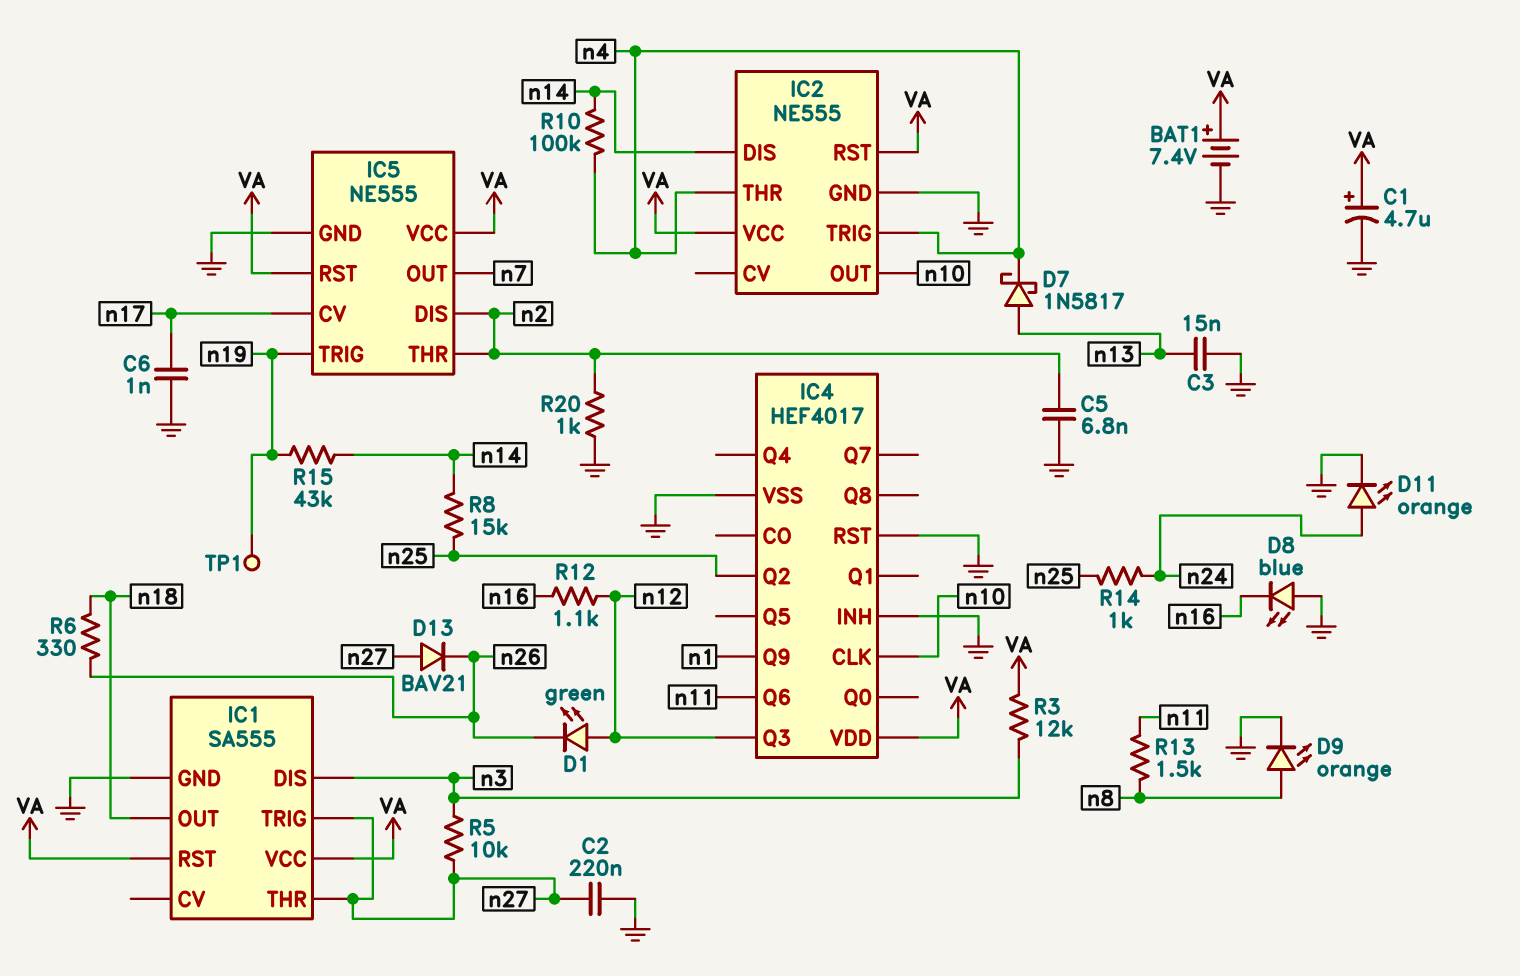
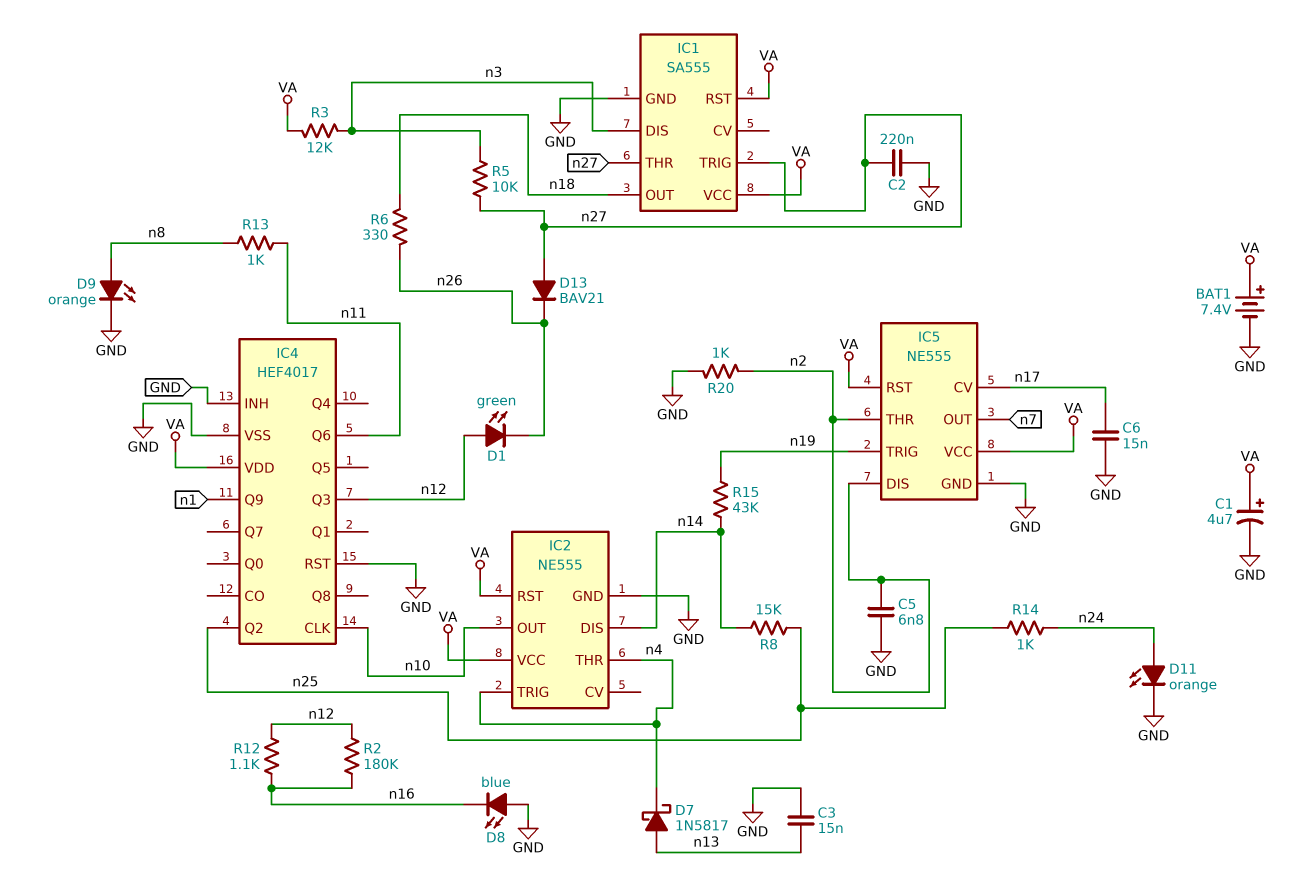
C6: 1nF (GND, n17) -> 15nF (GND, n17)
R2: none -> 180k (n12, n16)
R10: 100k (n4, n14) -> none
R13: 1.5k (n8, n11) -> 1k (n8, n11)
TP1: test point (n19) -> none

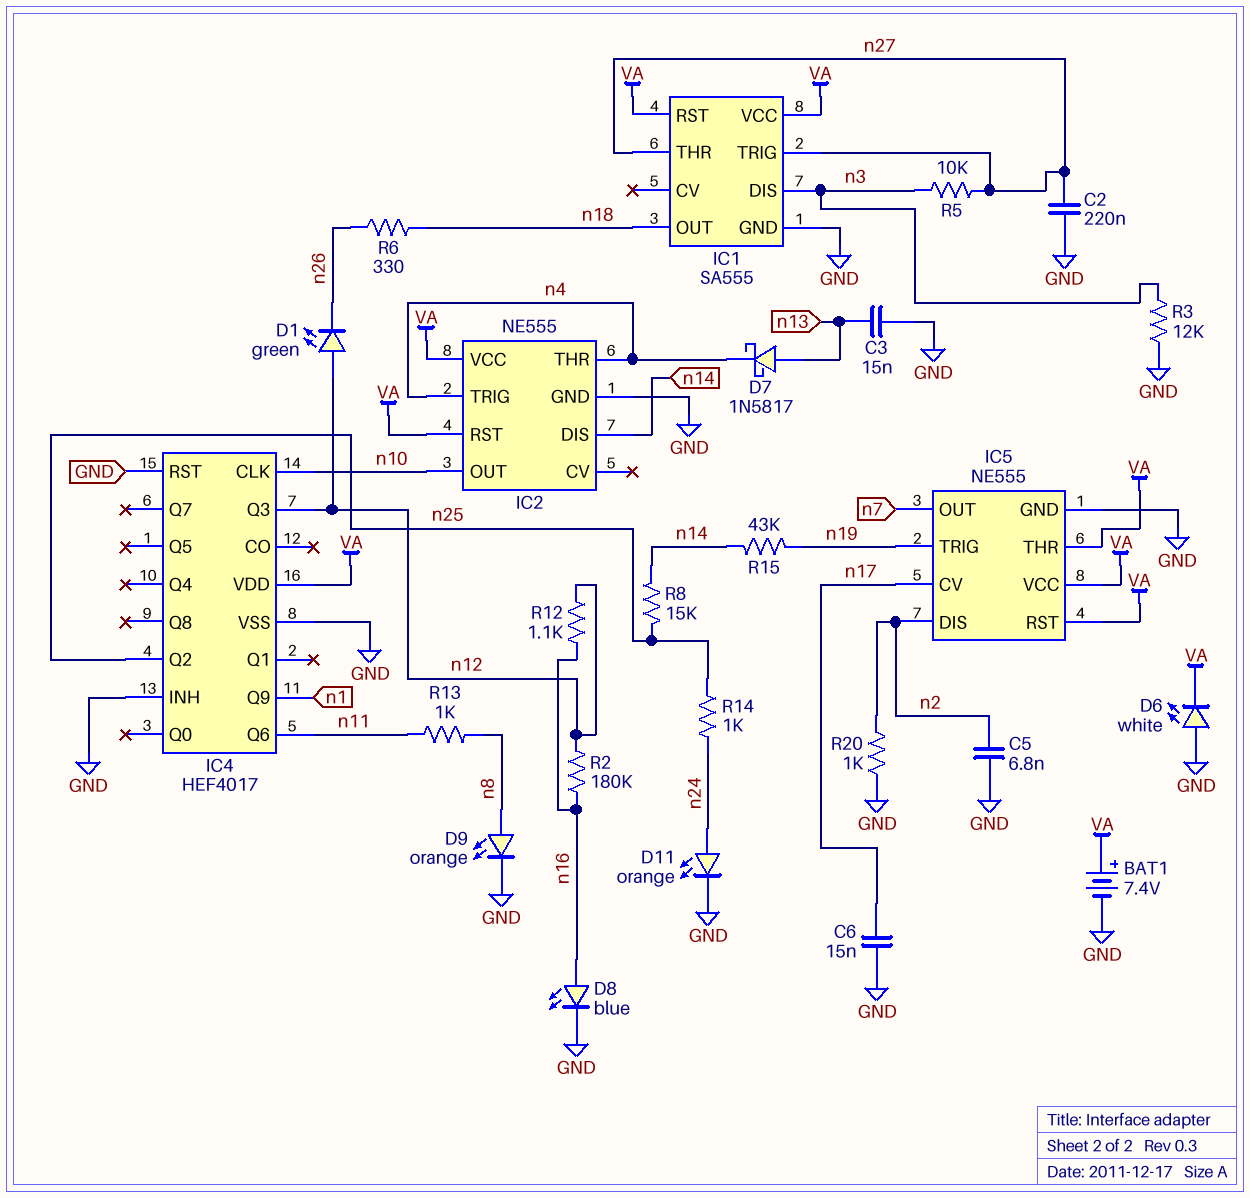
C1: 4.7uF (plus VA, minus GND) -> none
D6: none -> LED white (A GND, K VA)
D8: LED blue (A GND, K n16) -> LED blue (A n16, K GND)
D13: diode BAV21 (A n27, K n26) -> none
IC5 pin THR: n2 -> VA
R3: 12k (VA, n3) -> 12k (GND, n3)

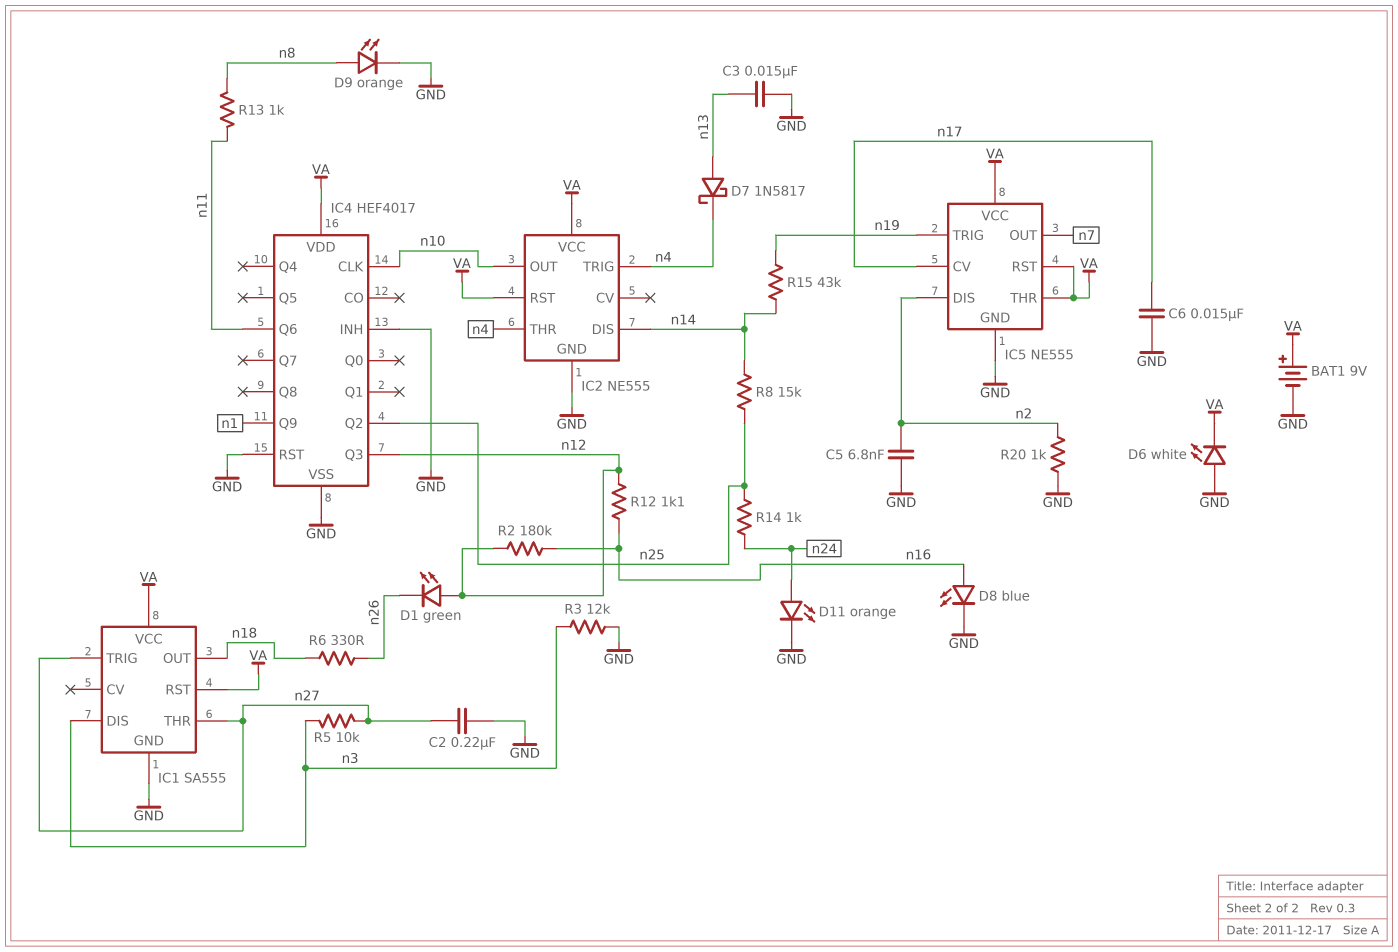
BAT1: 7.4V (plus VA, minus GND) -> 9V (plus VA, minus GND)

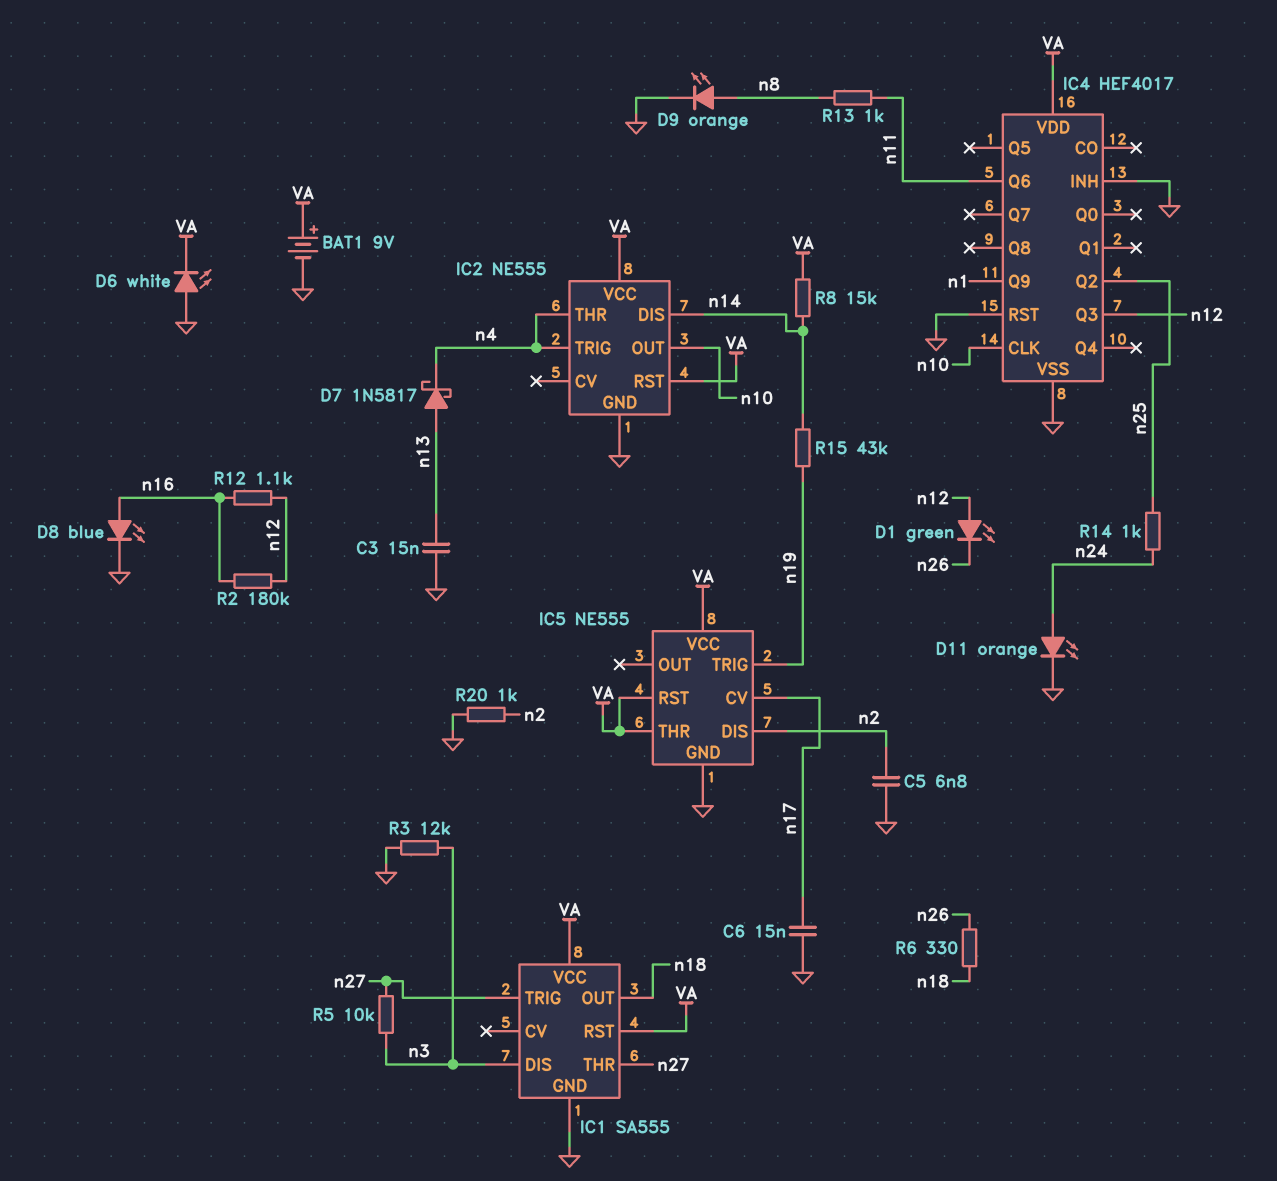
C2: 220nF (GND, n27) -> none
IC5 pin OUT: n7 -> none
R8: 15k (n14, n25) -> 15k (VA, n14)

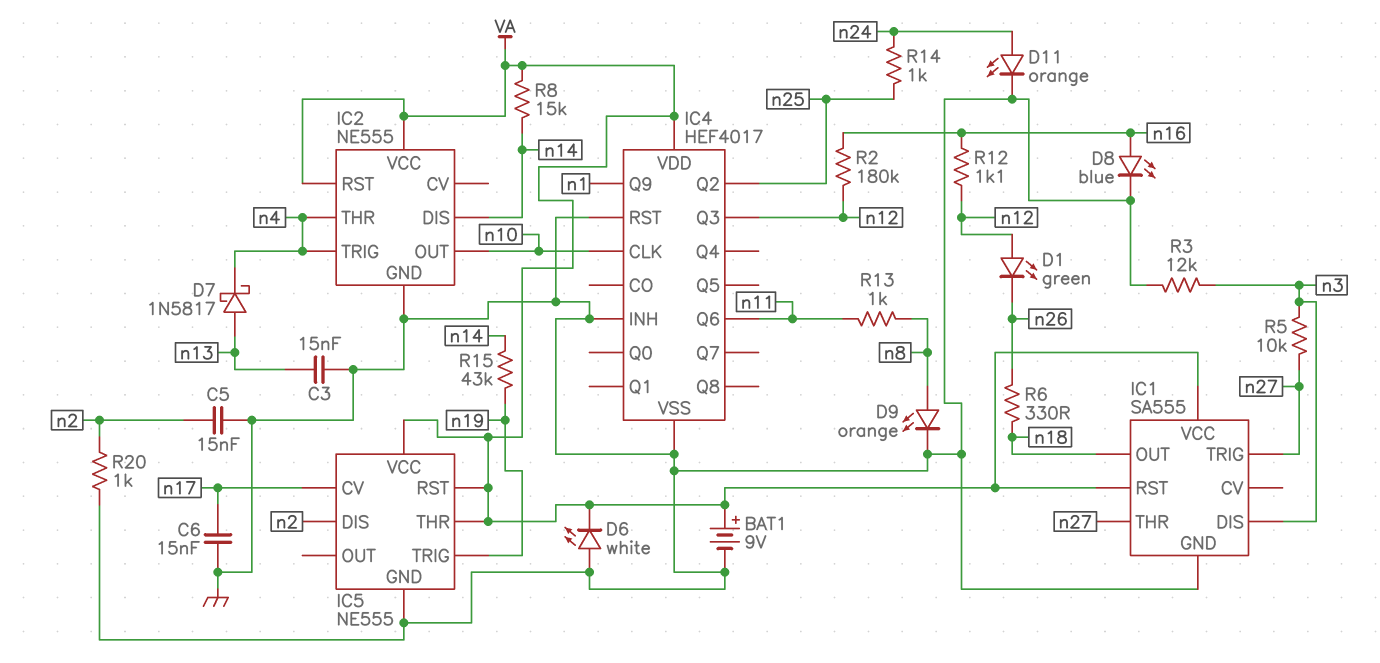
C5: 6.8nF (GND, n2) -> 15nF (GND, n2)

